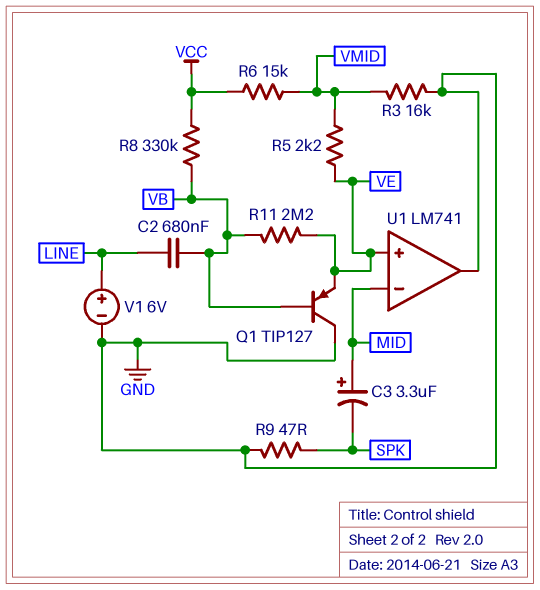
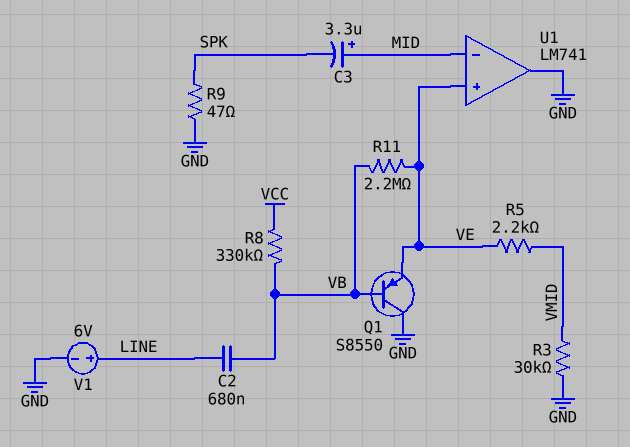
Q1: PNP TIP127 (B VB, C GND, E VE) -> PNP S8550 (B VB, C GND, E VE)
R3: 16k (GND, VMID) -> 30k (GND, VMID)
R6: 15k (VCC, VMID) -> none

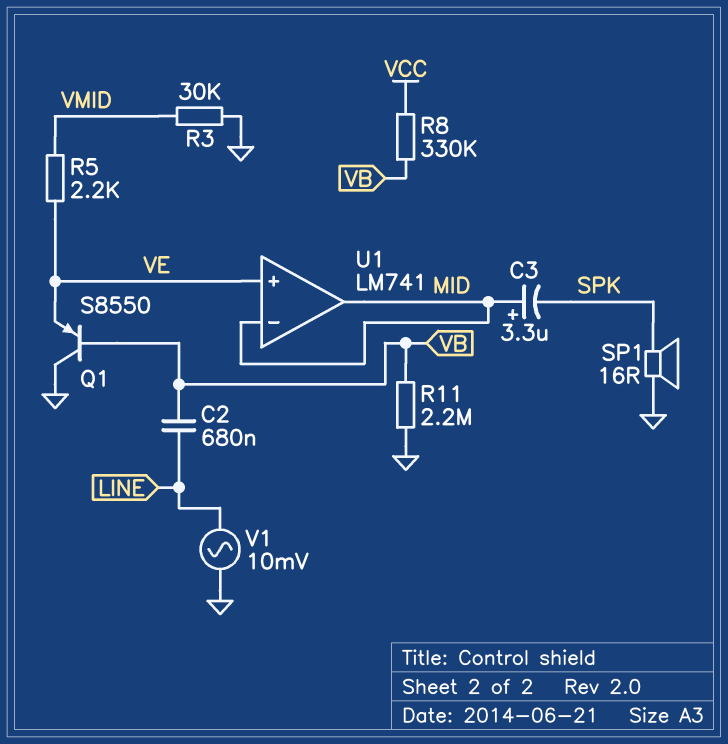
R9: 47 (GND, SPK) -> none
R11: 2.2M (VB, VE) -> 2.2M (GND, VB)
SP1: none -> speaker 16R (GND, SPK)
U1 pin out: GND -> MID
V1: 6V (plus LINE, minus GND) -> AC 10mV (GND, LINE)

